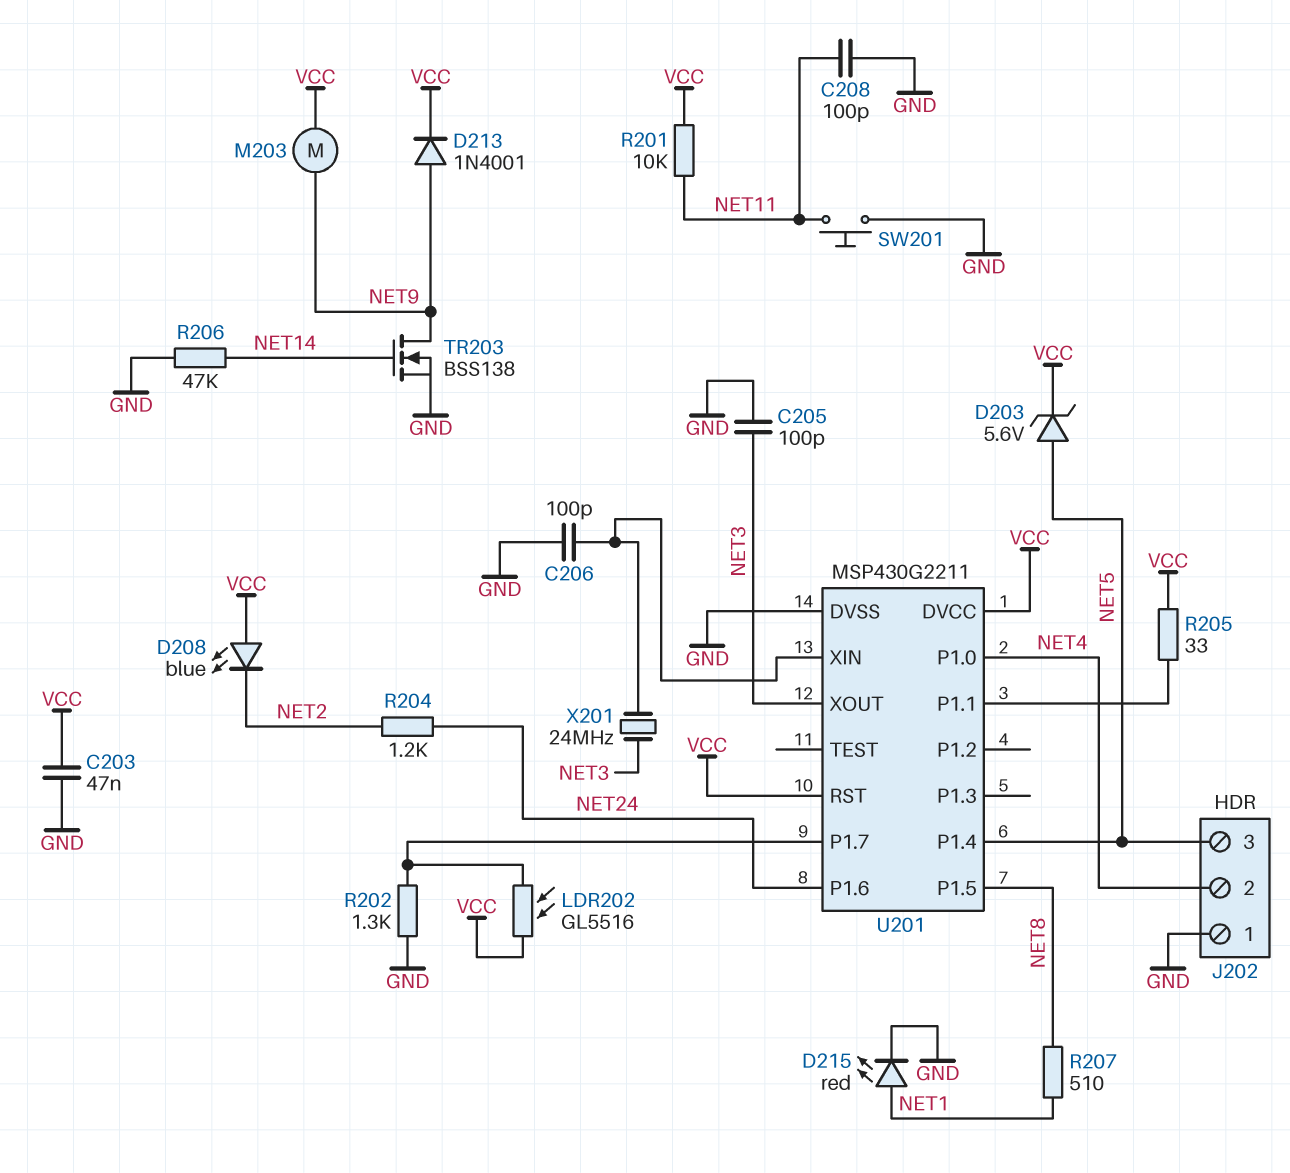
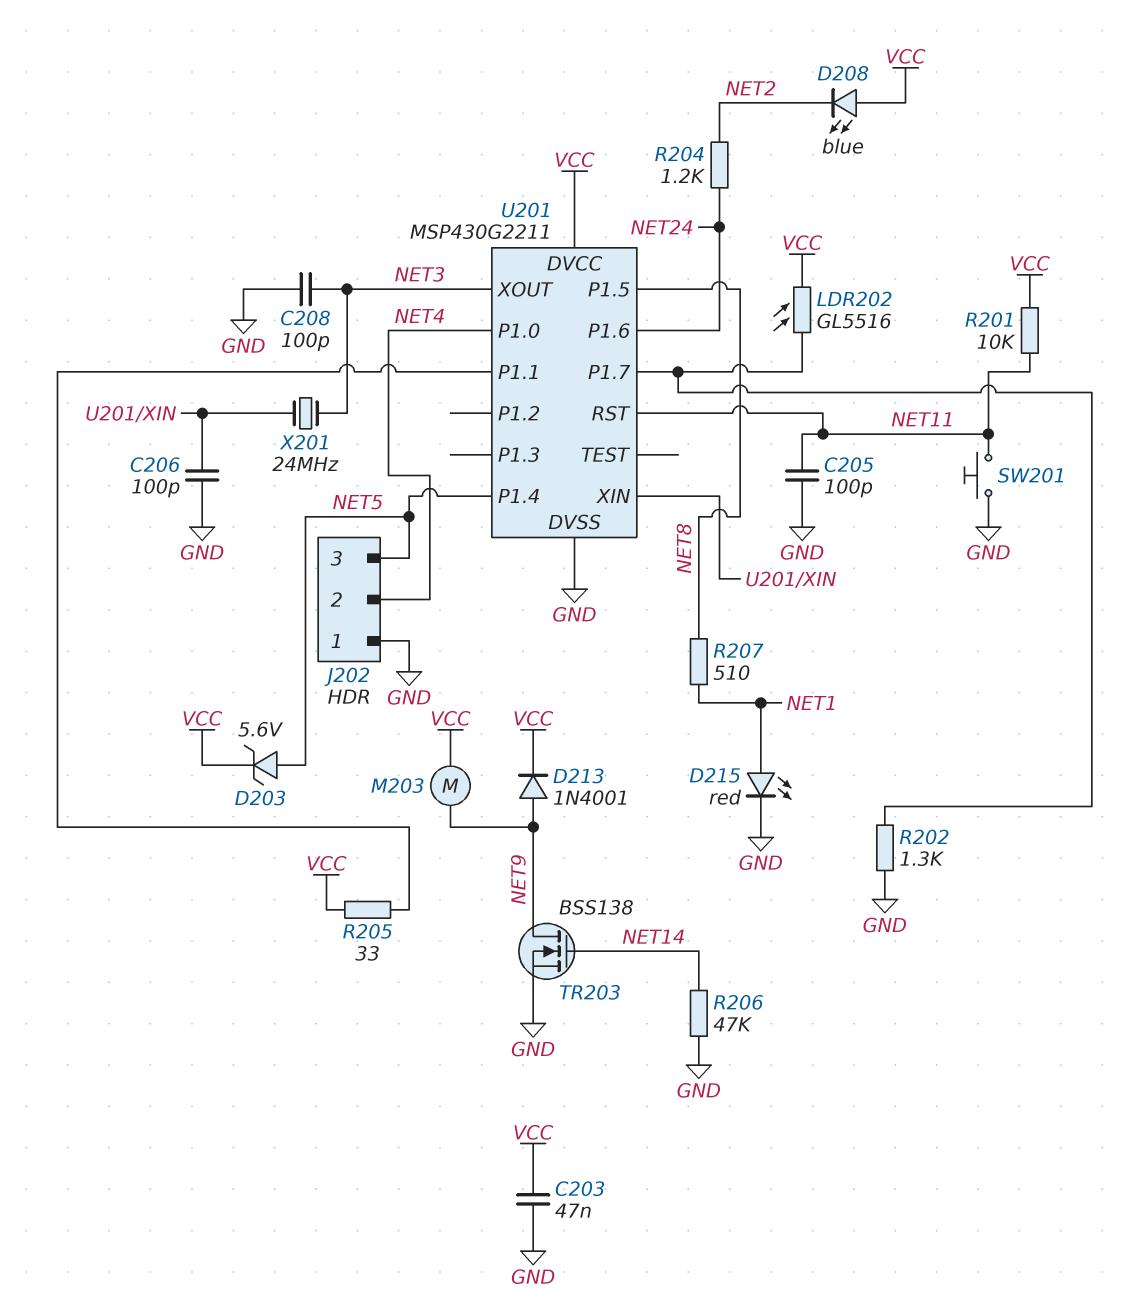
C205: 100pF (GND, NET3) -> 100pF (GND, NET11)
C208: 100pF (GND, NET11) -> 100pF (GND, NET3)
U201 pin RST: VCC -> NET11

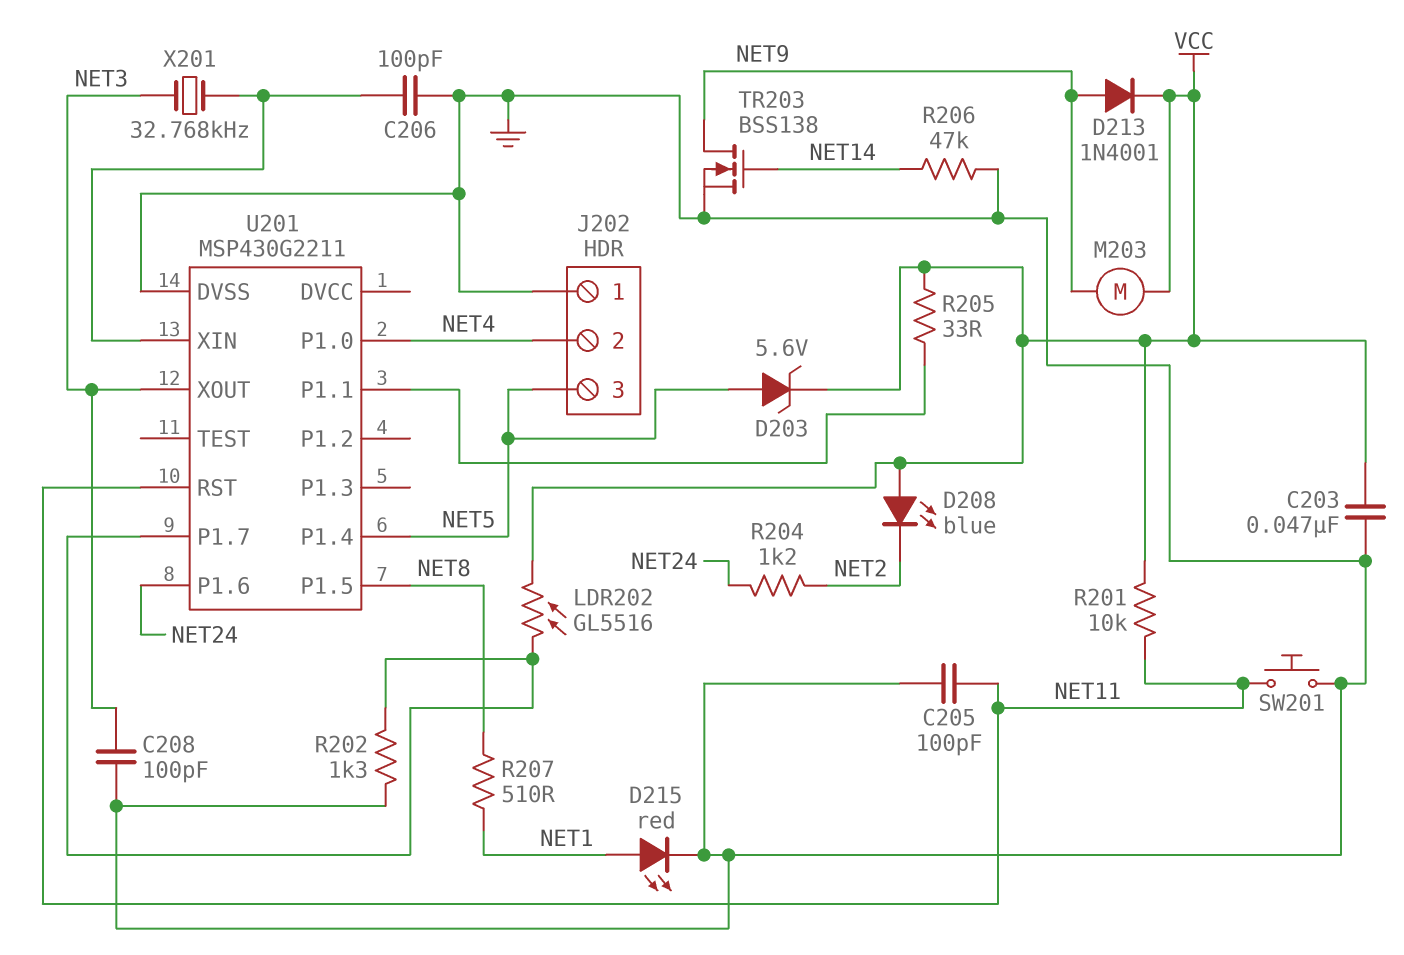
U201 pin DVCC: VCC -> none
X201: 24MHz (NET3, U201/XIN) -> 32.768kHz (NET3, U201/XIN)

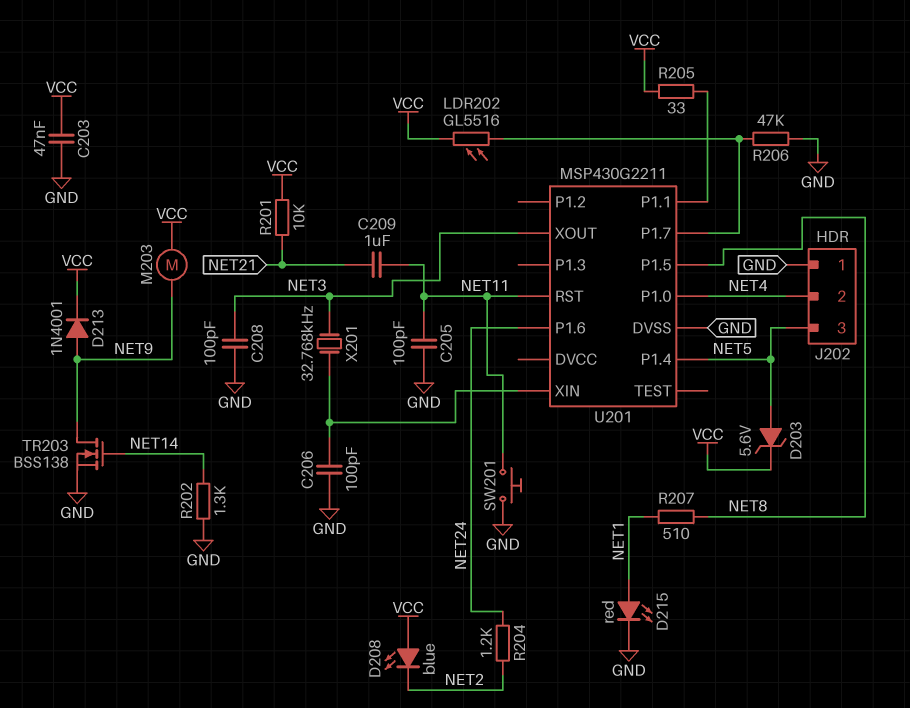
C209: none -> 1uF (NET11, NET21)
R201: 10k (NET11, VCC) -> 10k (NET21, VCC)
R202: 1.3k (GND, U201/P1.7) -> 1.3k (GND, NET14)
R206: 47k (GND, NET14) -> 47k (GND, U201/P1.7)

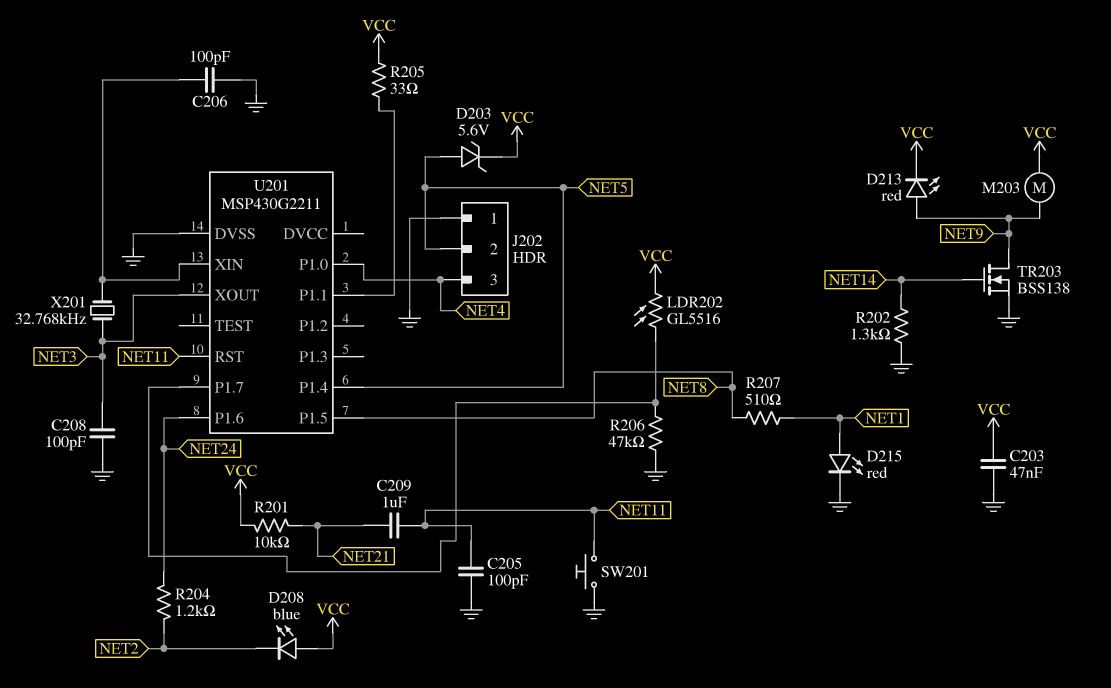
D213: diode 1N4001 (A NET9, K VCC) -> LED red (A NET9, K VCC)
J202 pin 2: NET4 -> NET5
J202 pin 3: NET5 -> NET4

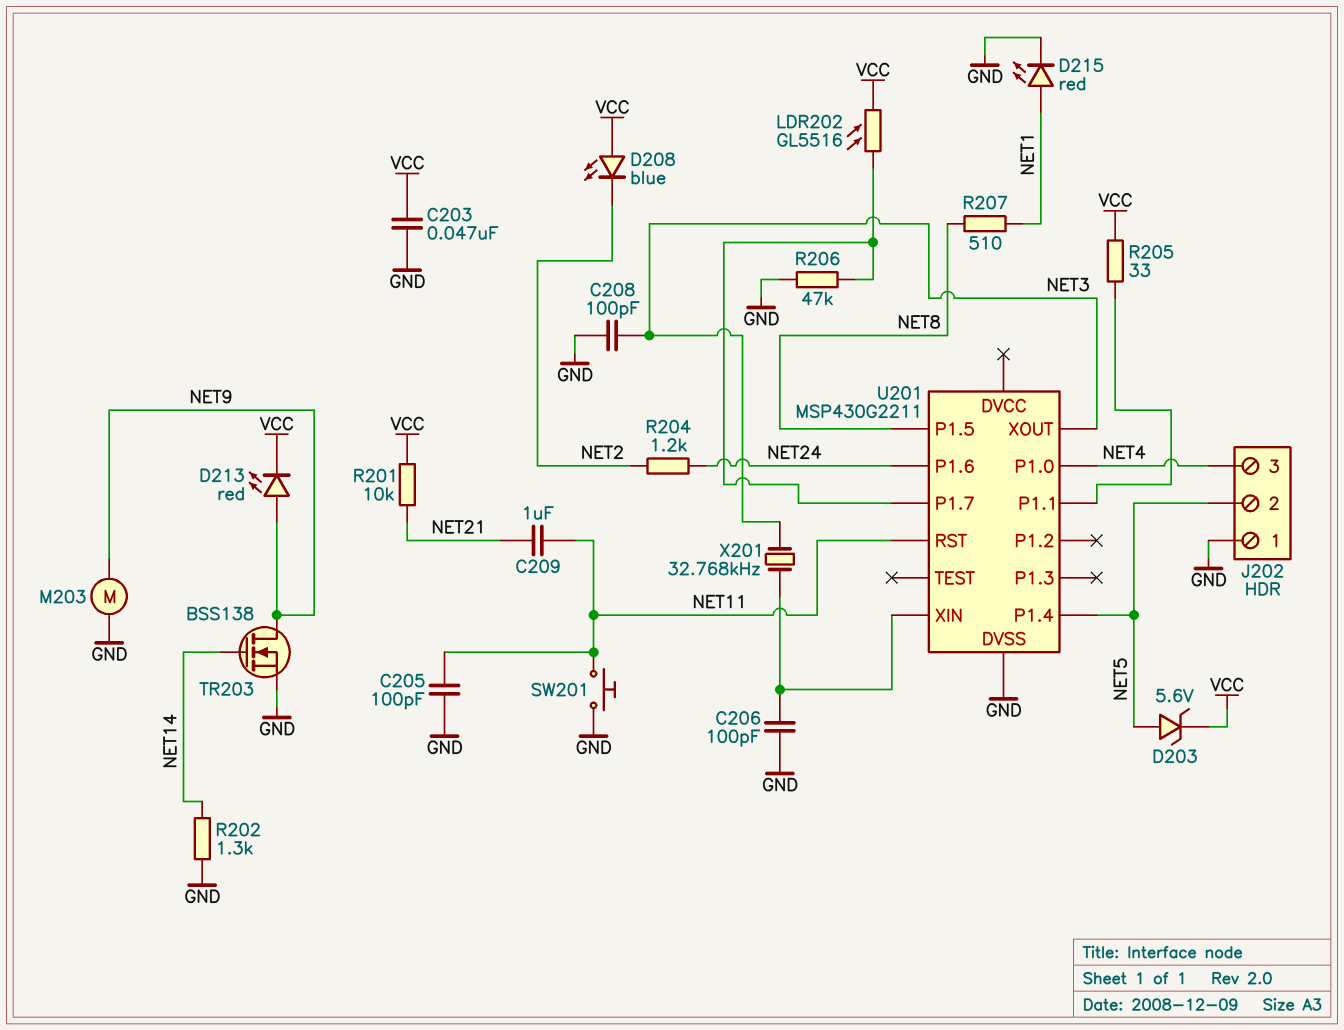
M203: motor (NET9, VCC) -> motor (GND, NET9)

